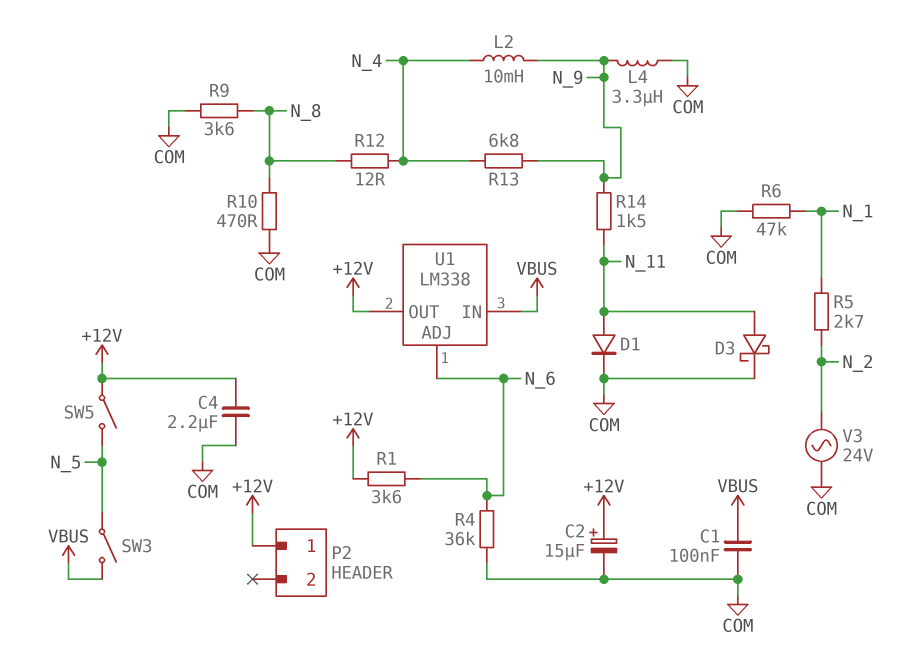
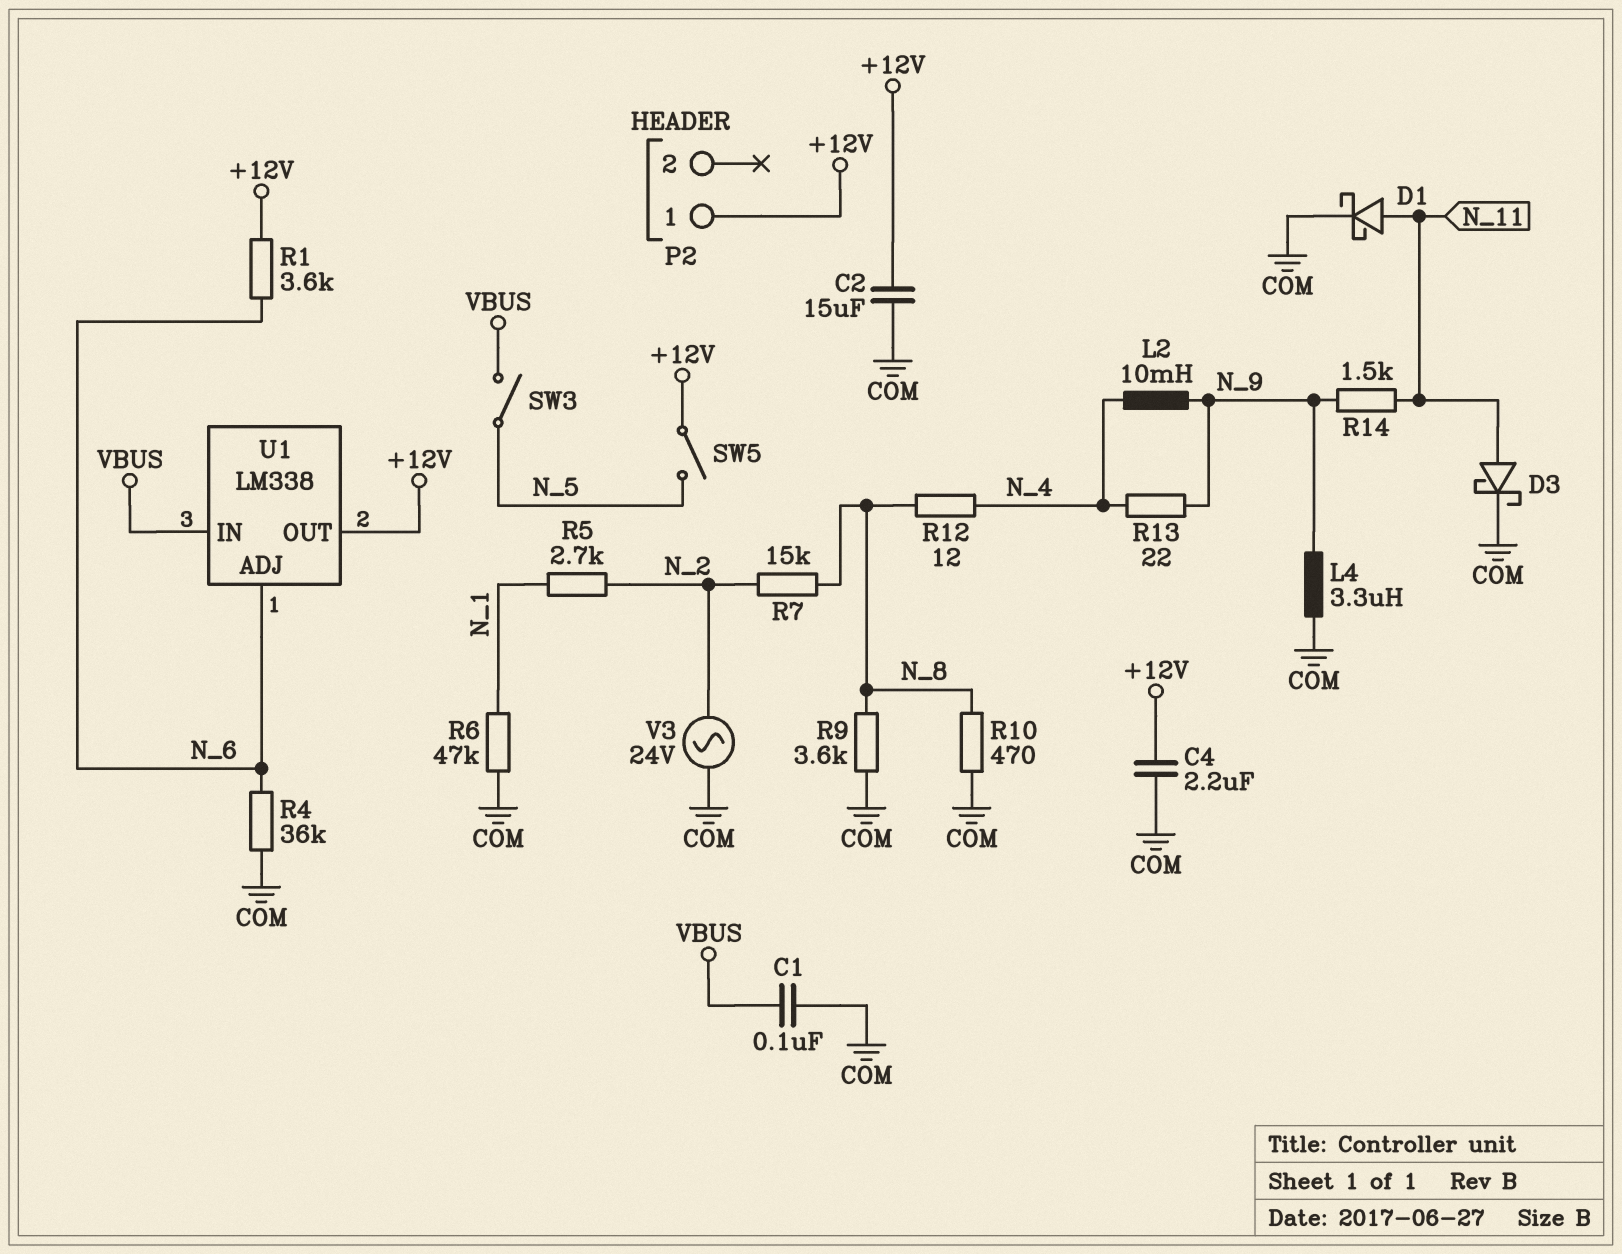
C2: 15uF (plus +12V, minus COM) -> 15uF (+12V, COM)
D1: diode (A N_11, K COM) -> schottky (A N_11, K COM)
R7: none -> 15k (N_2, N_8)
R13: 6.8k (N_4, N_9) -> 22 (N_4, N_9)

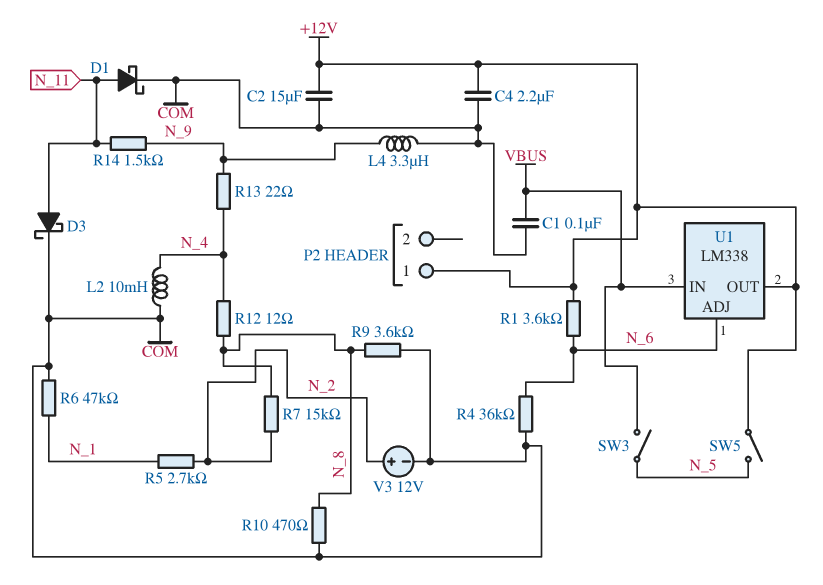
L2: 10mH (N_4, N_9) -> 10mH (COM, N_4)
V3: AC 24V (COM, N_2) -> 12V (plus N_2, minus COM)

